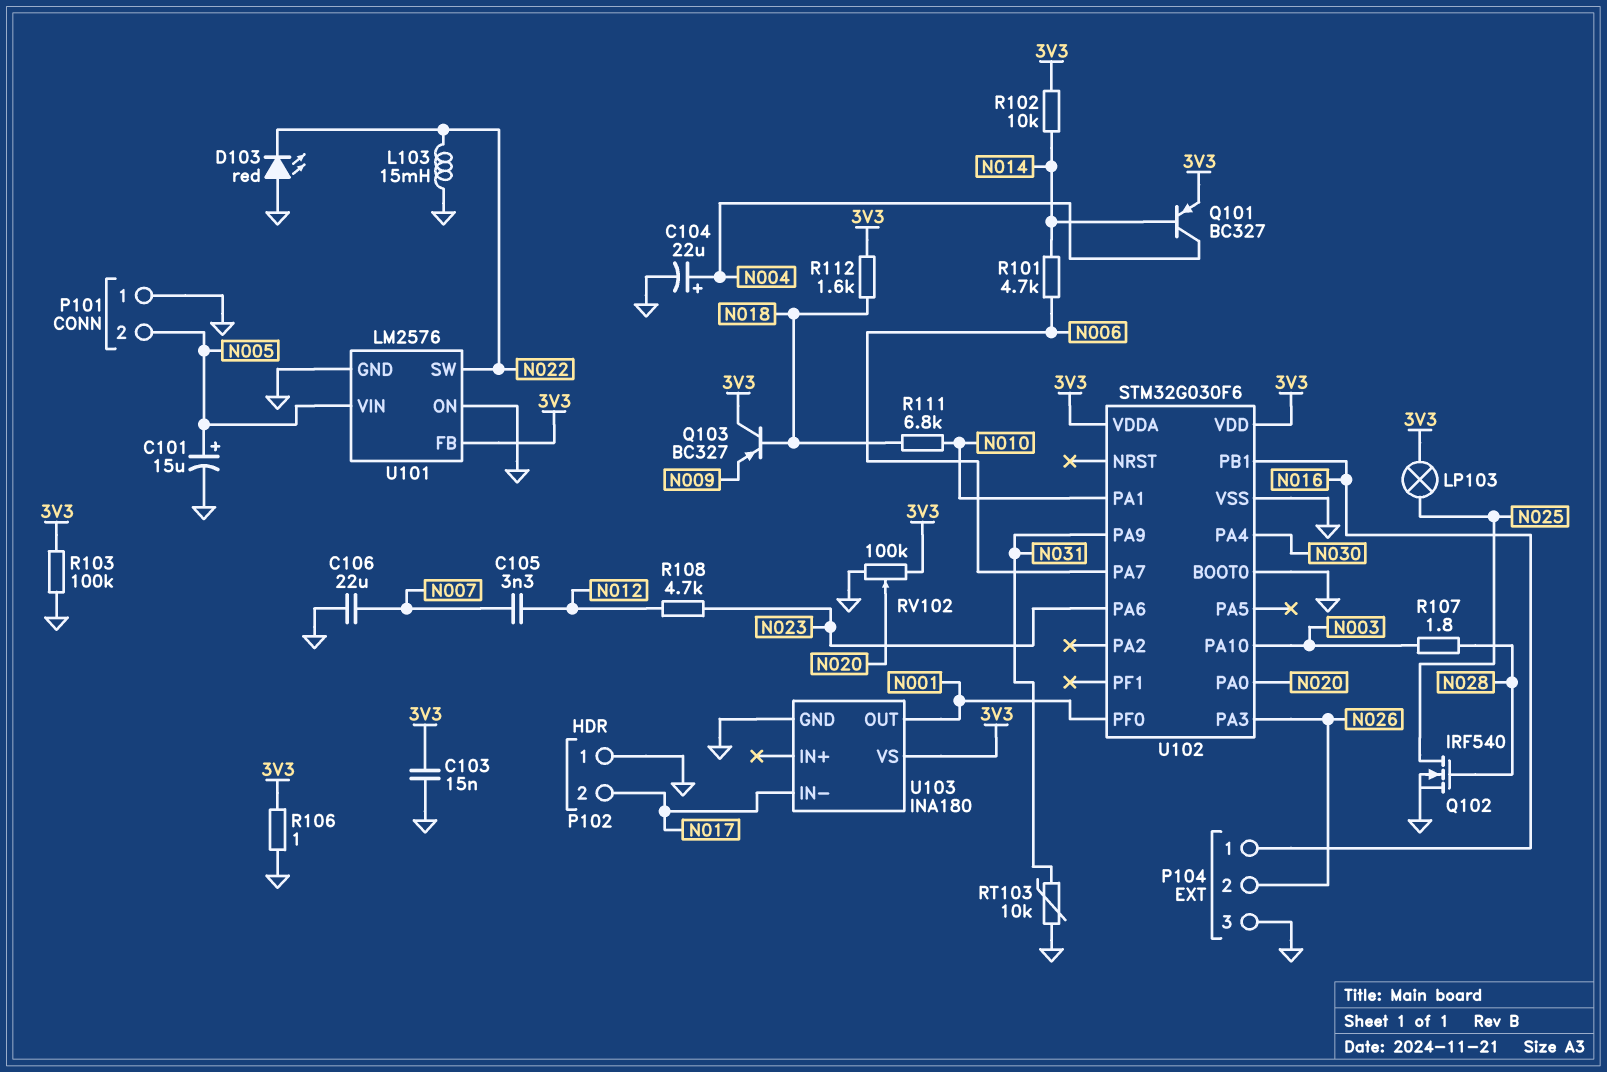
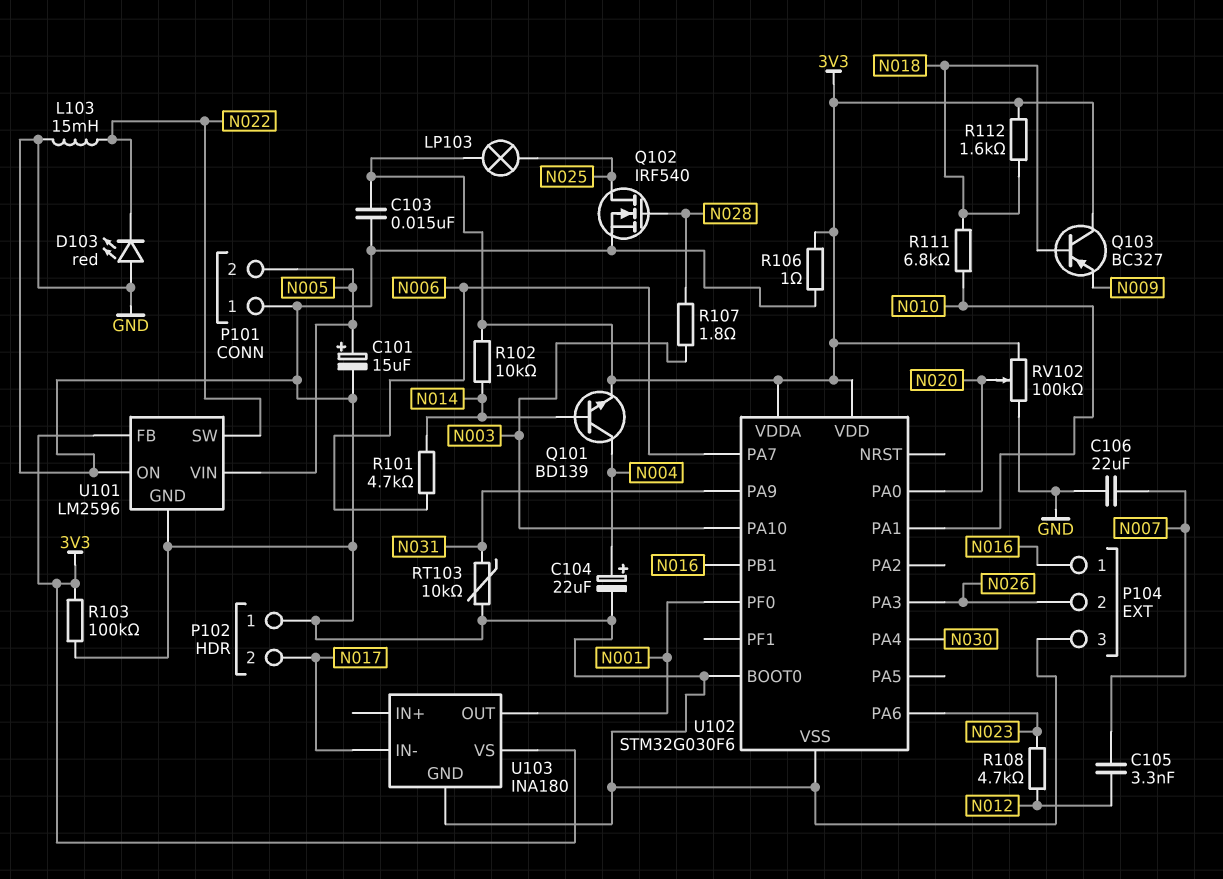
Q101: PNP BC327 (B N014, C N004, E 3V3) -> NPN BD139 (B N014, C N004, E 3V3)
U101: LM2576 -> LM2596

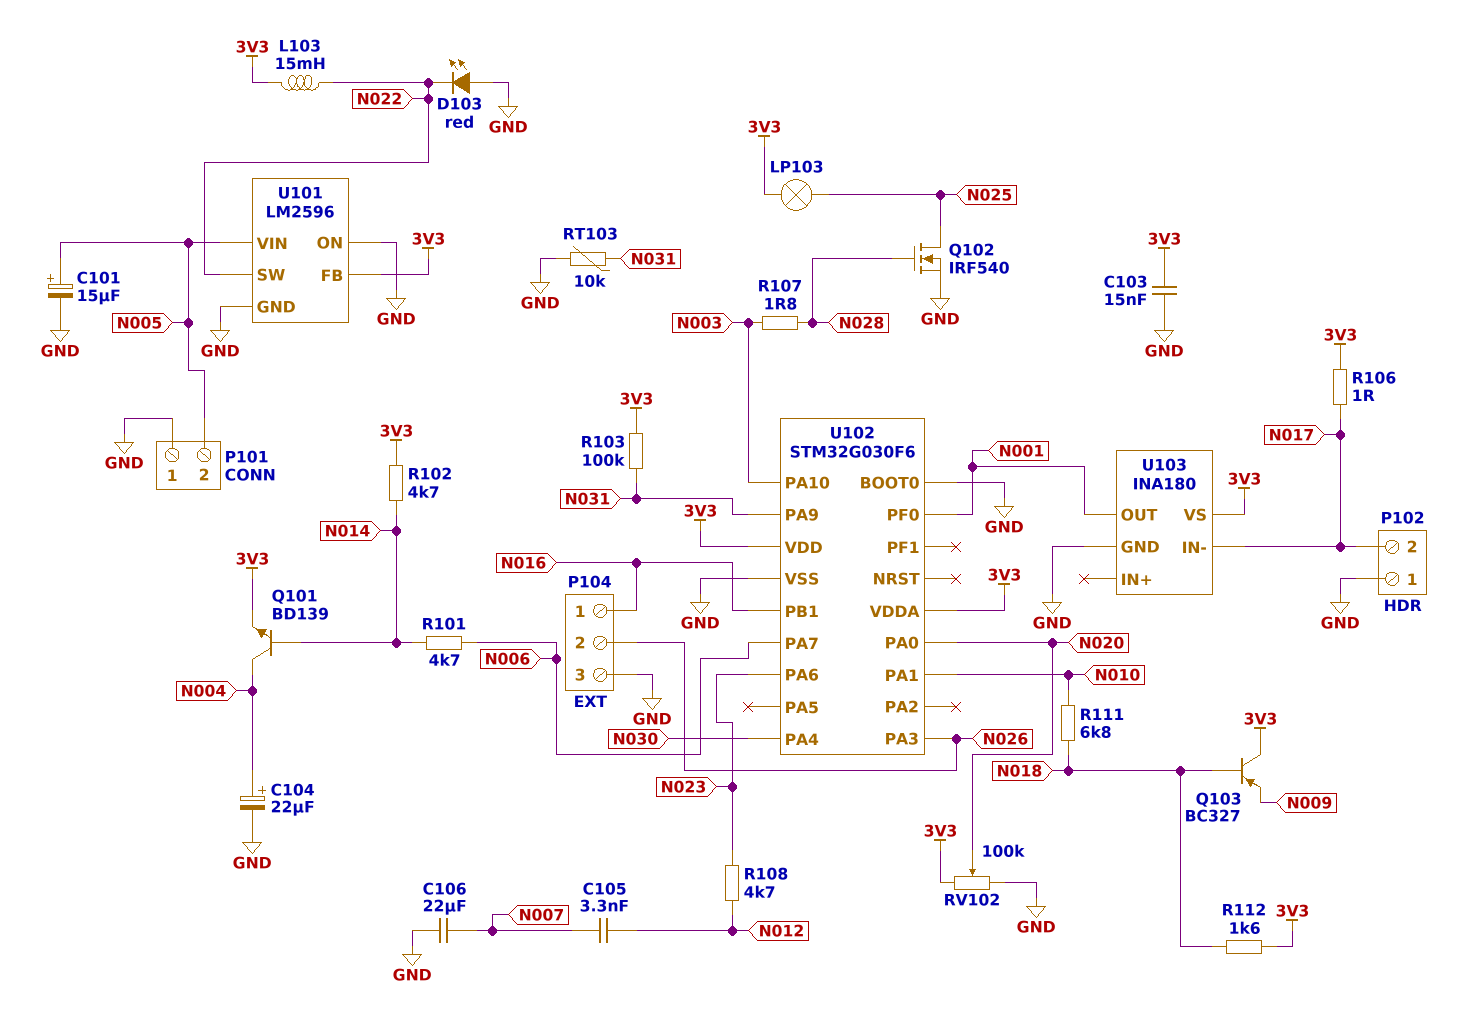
L103: 15mH (GND, N022) -> 15mH (3V3, N022)
R102: 10k (3V3, N014) -> 4.7k (3V3, N014)
R103: 100k (3V3, GND) -> 100k (3V3, N031)
R106: 1 (3V3, GND) -> 1 (3V3, N017)

